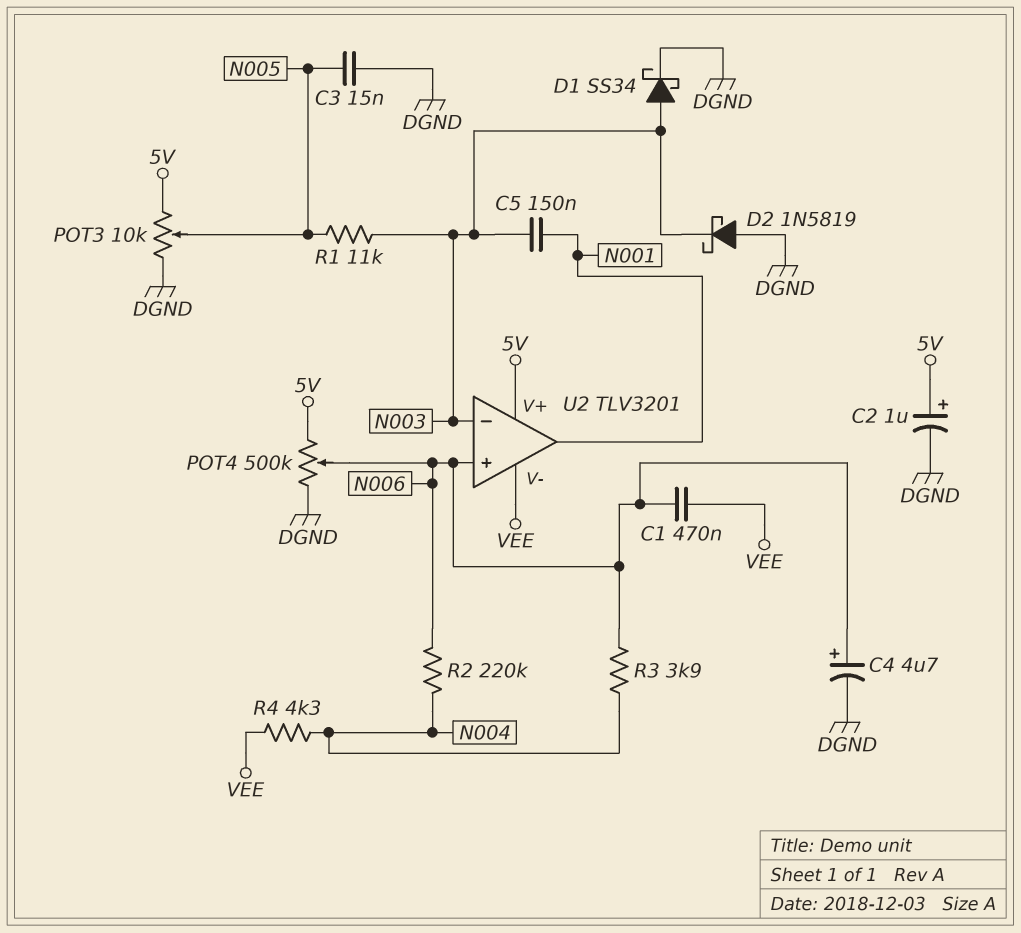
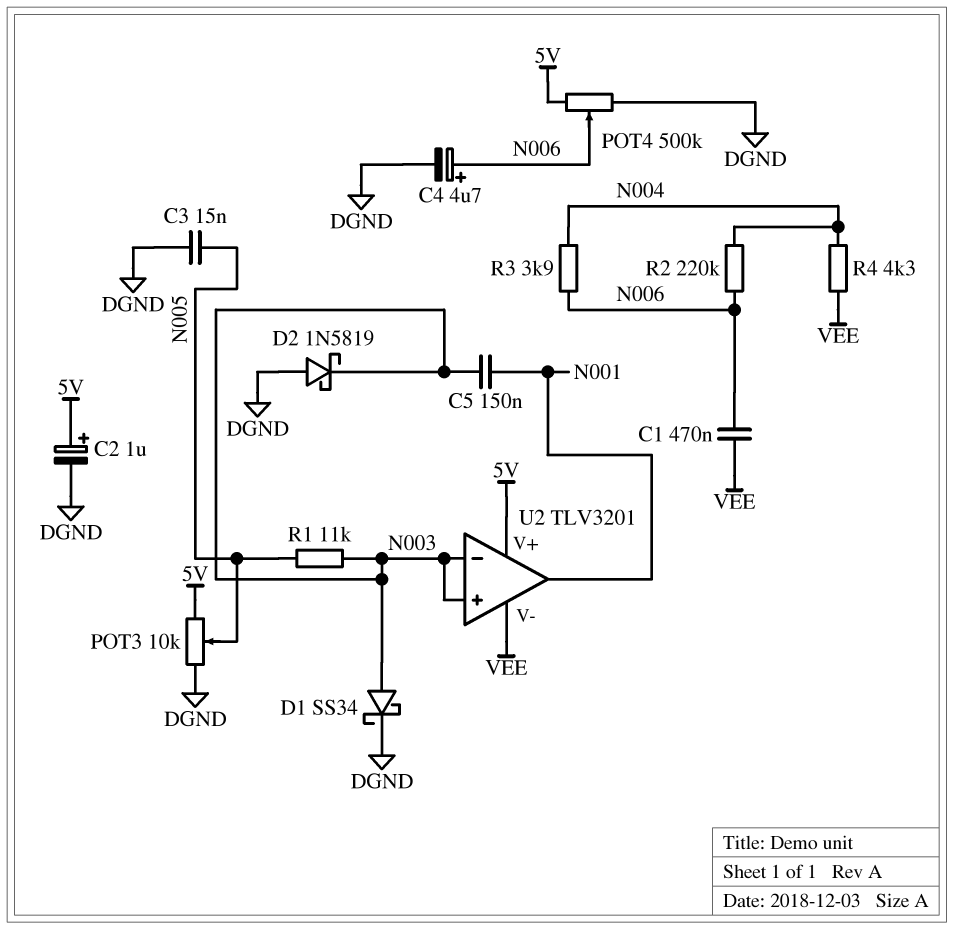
U2 pin in+: N006 -> N003

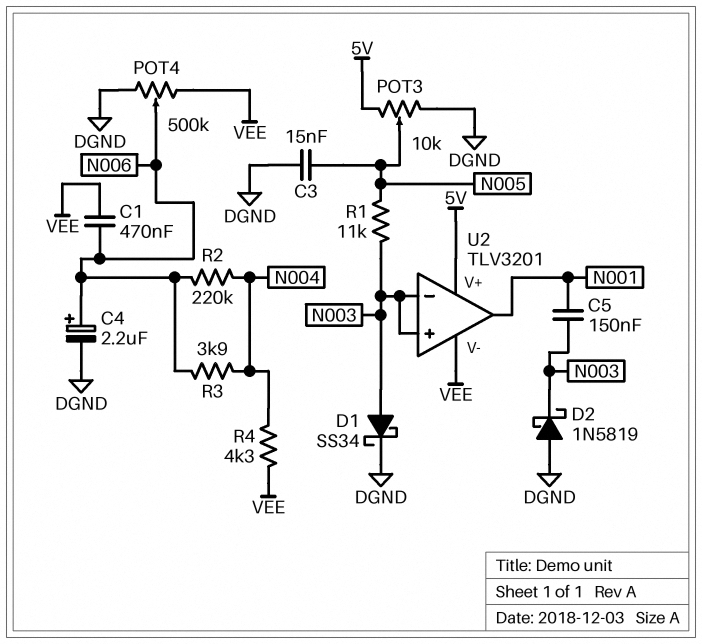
C2: 1uF (plus 5V, minus DGND) -> none
C4: 4.7uF (plus N006, minus DGND) -> 2.2uF (plus N006, minus DGND)
POT4: 500k (5V, DGND, wiper N006) -> 500k (DGND, VEE, wiper N006)

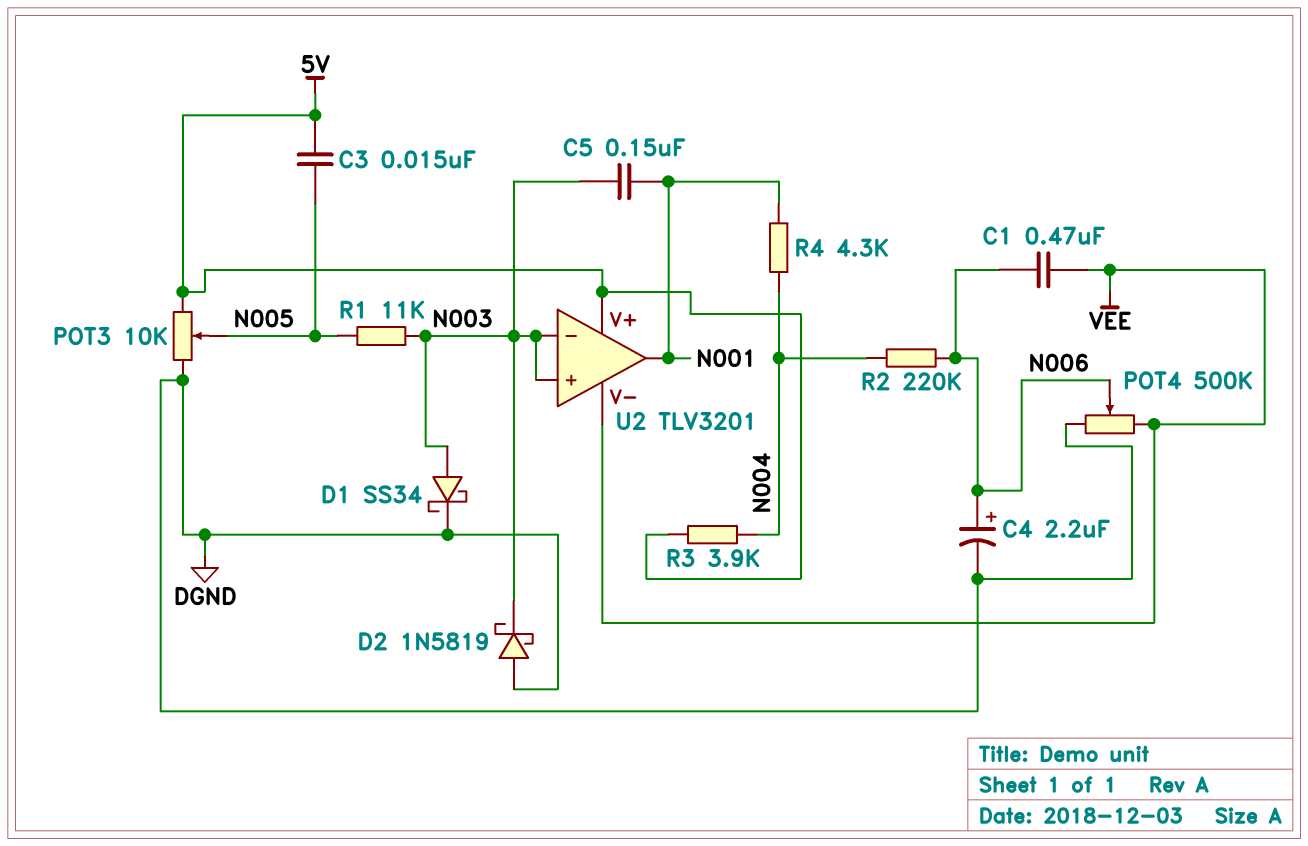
C3: 15nF (DGND, N005) -> 15nF (5V, N005)
R3: 3.9k (N004, N006) -> 3.9k (5V, N004)
R4: 4.3k (N004, VEE) -> 4.3k (N001, N004)

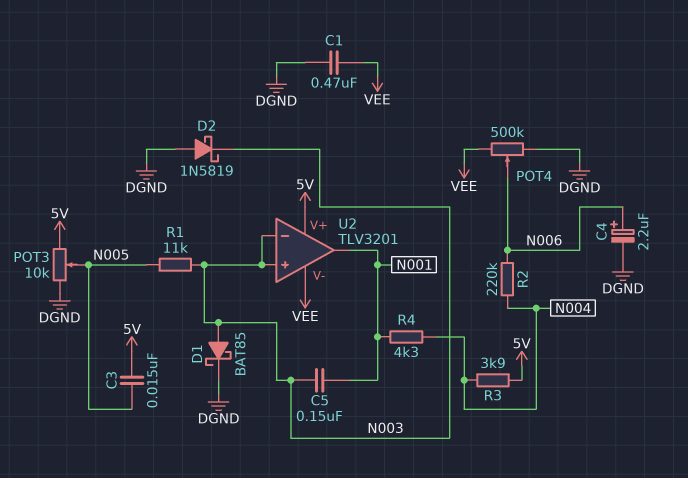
C1: 470nF (N006, VEE) -> 470nF (DGND, VEE)
D1: schottky SS34 (A N003, K DGND) -> schottky BAT85 (A N003, K DGND)

